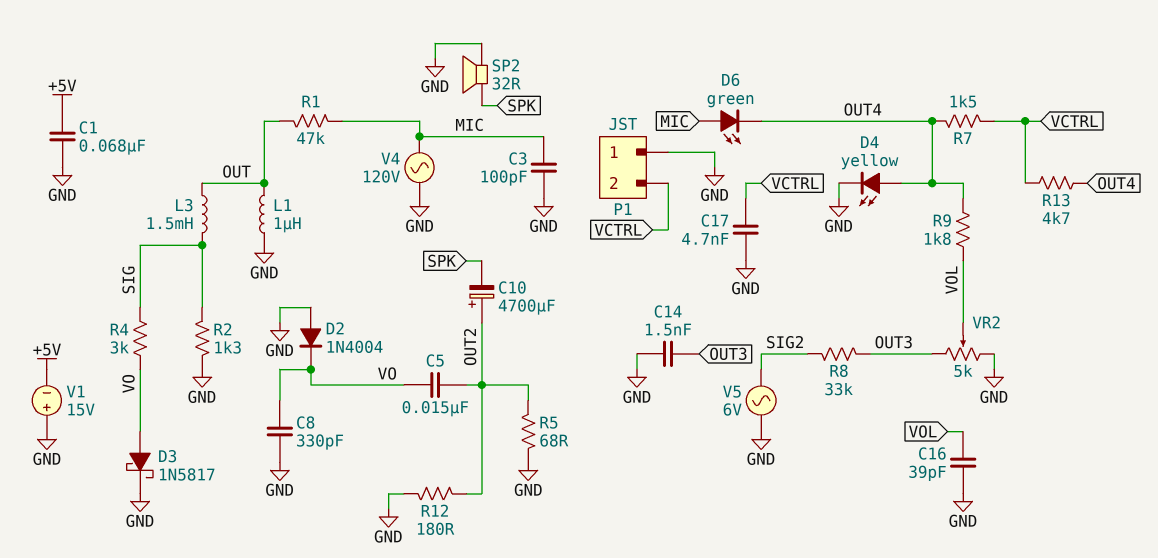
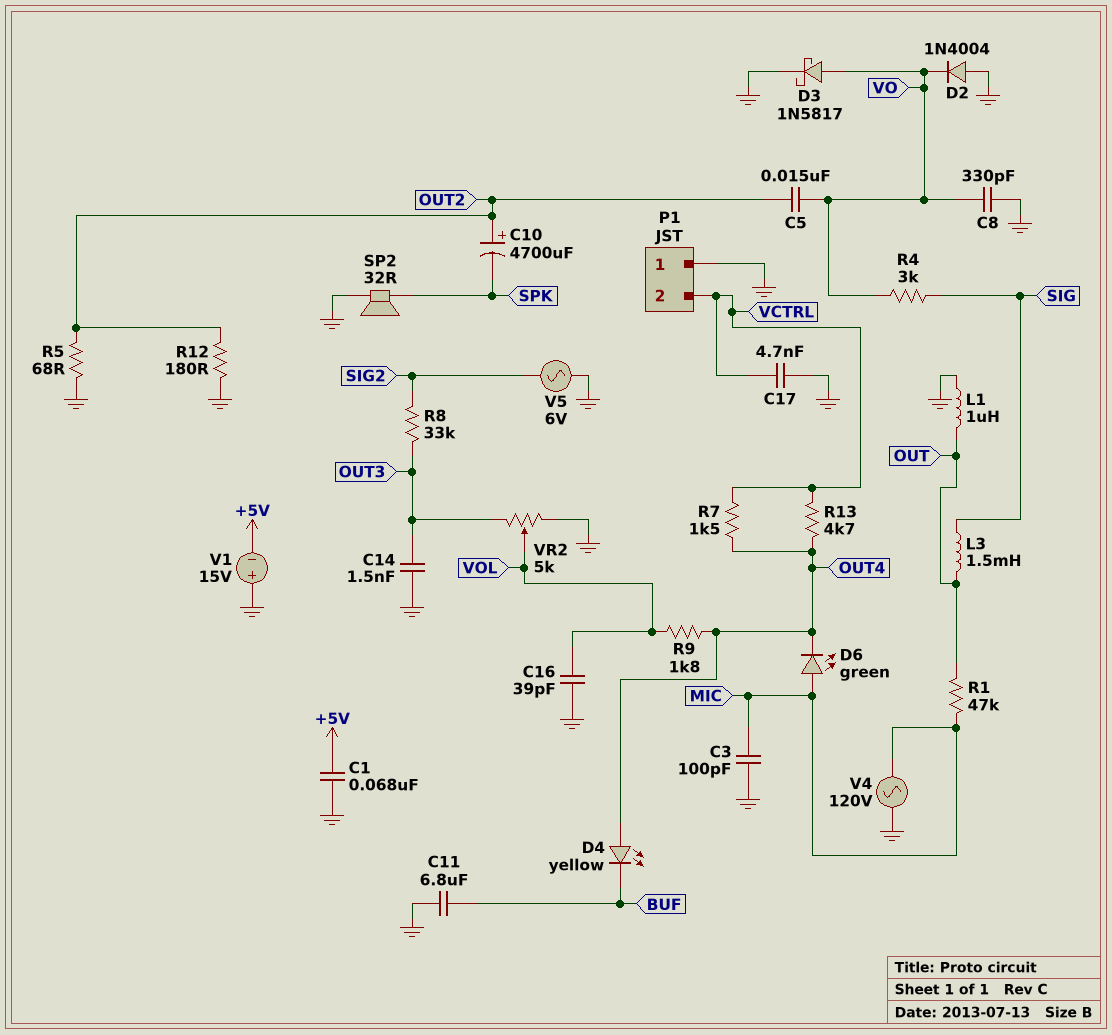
C11: none -> 6.8uF (BUF, GND)
D4: LED yellow (A OUT4, K GND) -> LED yellow (A OUT4, K BUF)
R2: 1.3k (GND, SIG) -> none

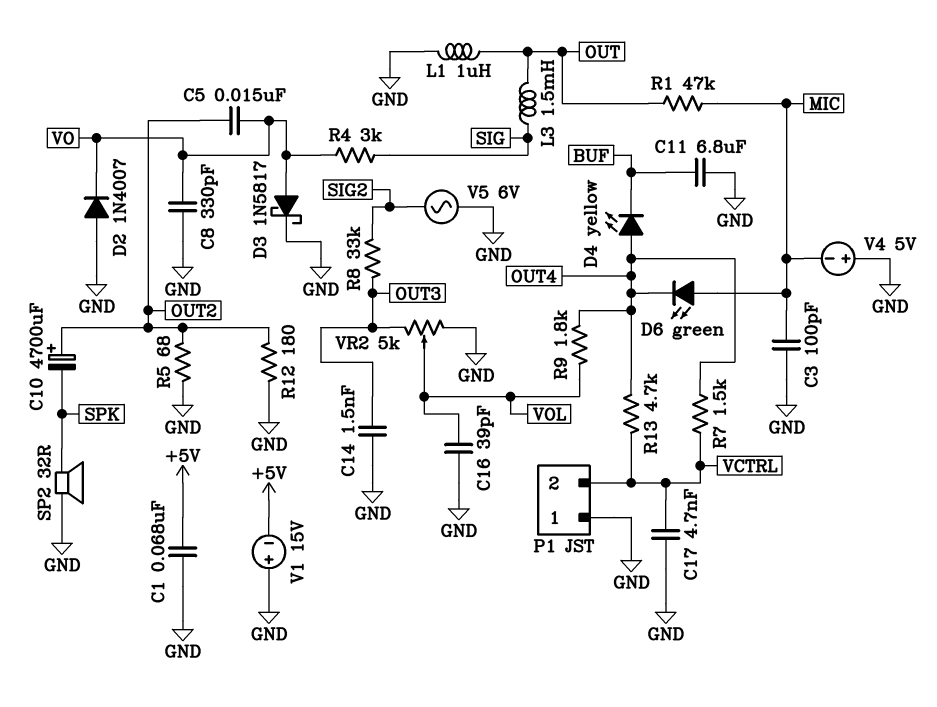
D2: diode 1N4004 (A GND, K VO) -> diode 1N4007 (A GND, K VO)
V4: AC 120V (GND, MIC) -> 5V (plus GND, minus MIC)

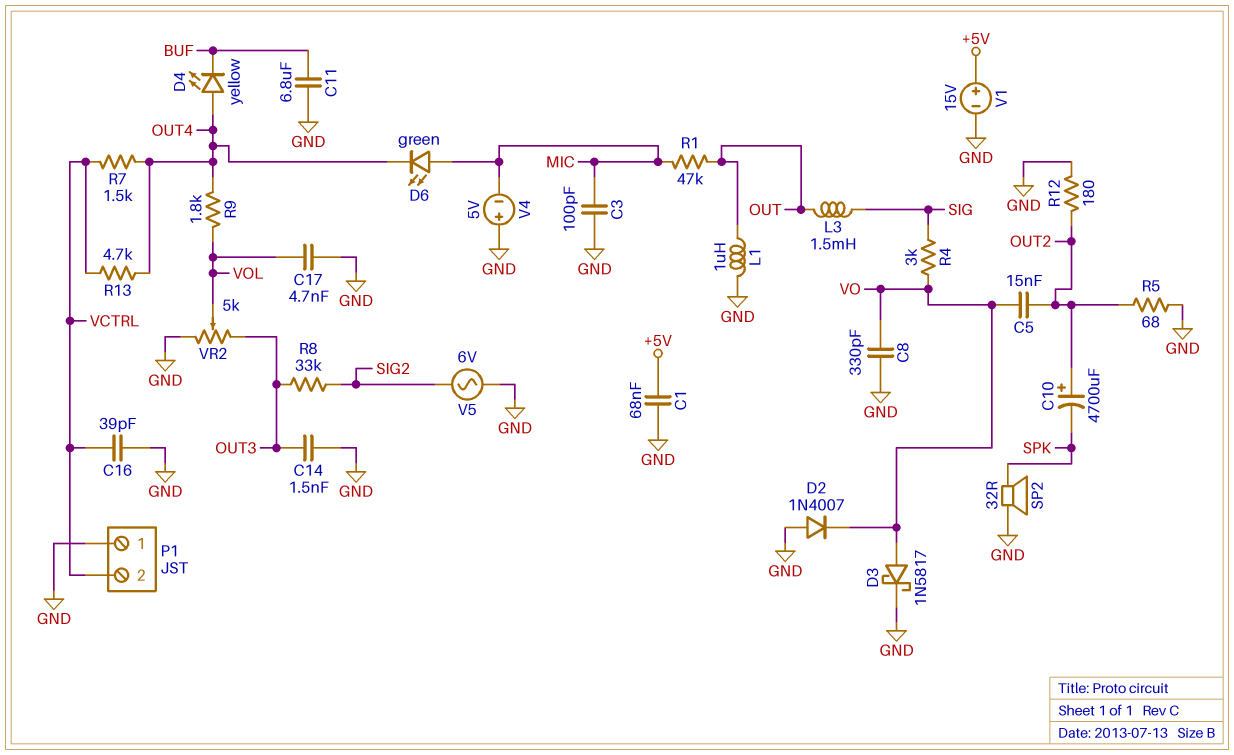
C16: 39pF (GND, VOL) -> 39pF (GND, VCTRL)
C17: 4.7nF (GND, VCTRL) -> 4.7nF (GND, VOL)
V1: 15V (plus GND, minus +5V) -> 15V (plus +5V, minus GND)

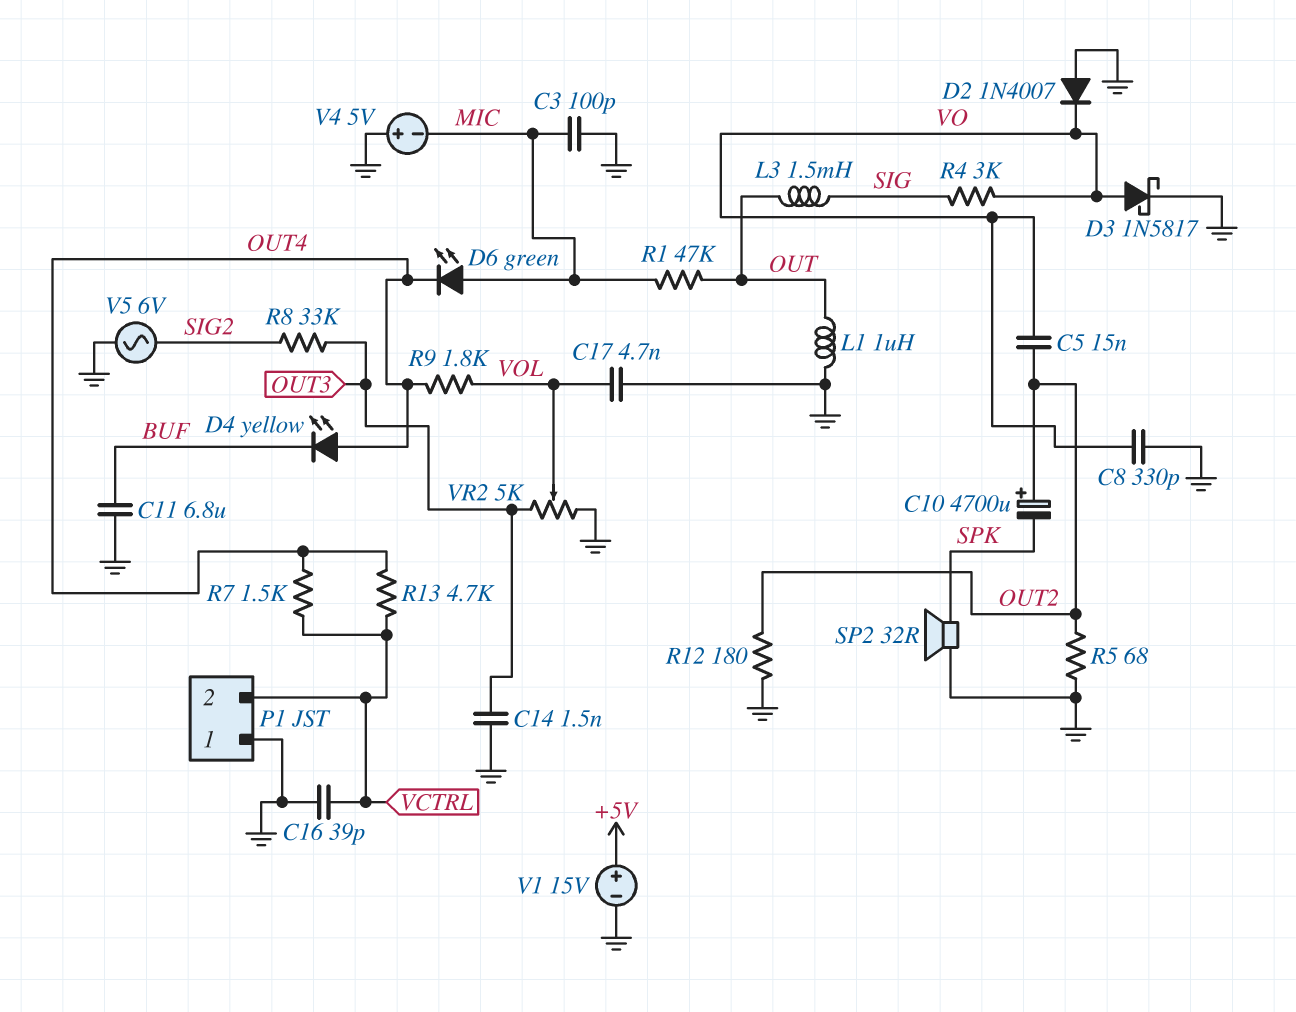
C1: 68nF (+5V, GND) -> none

